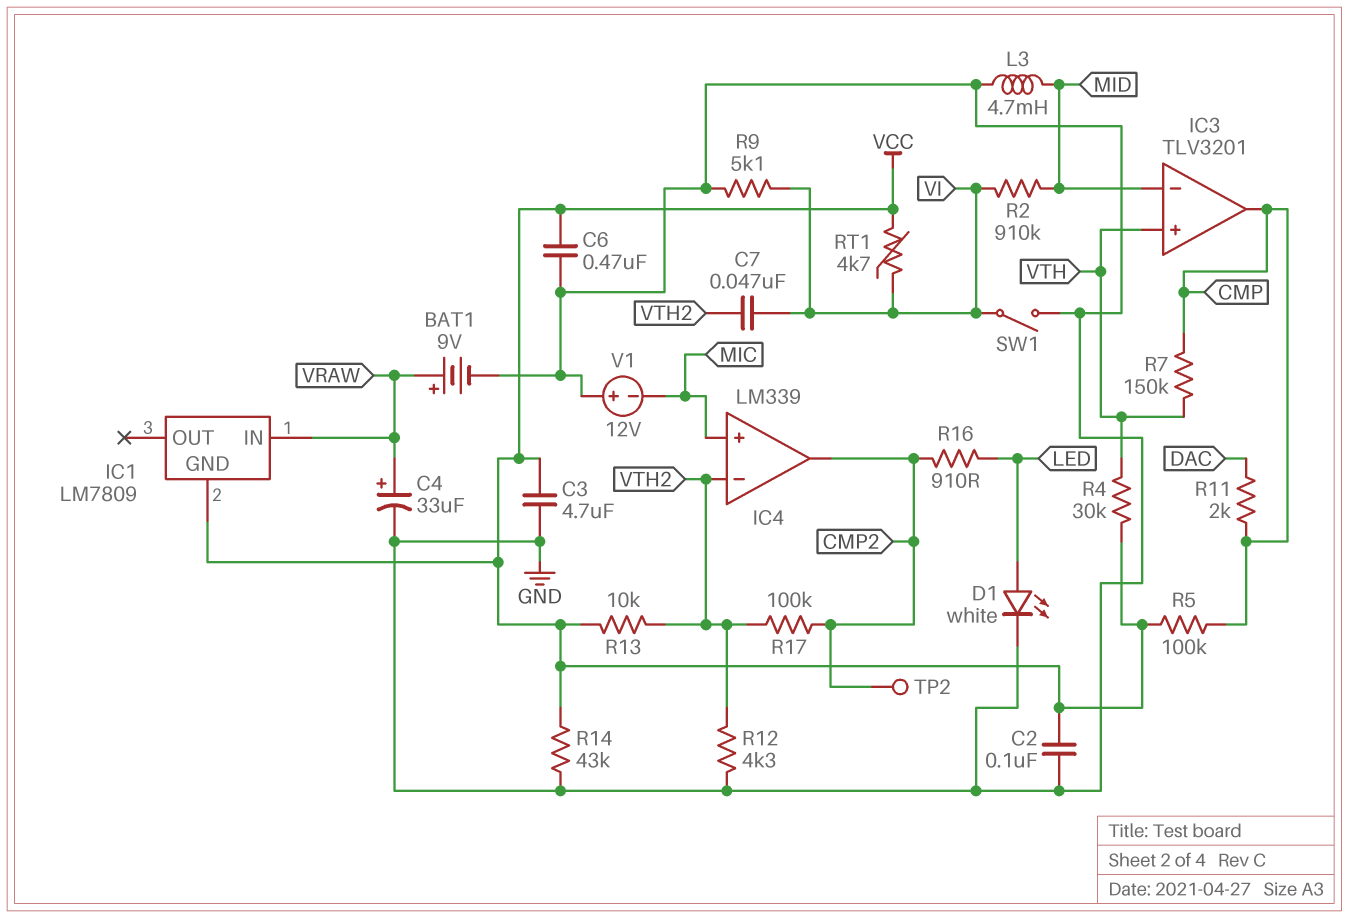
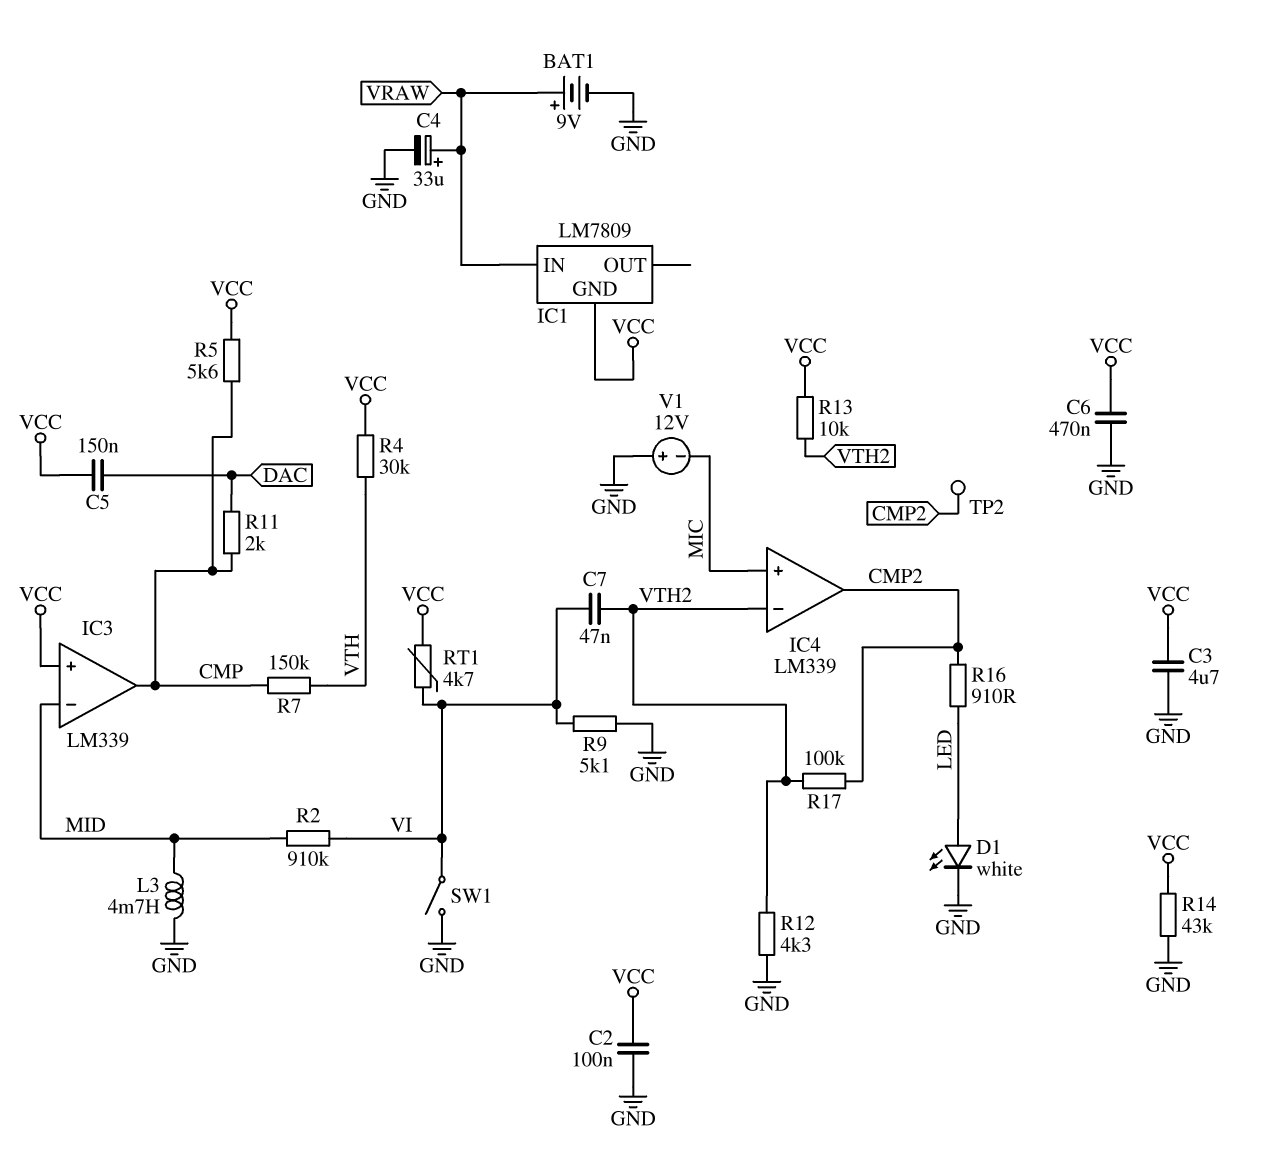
C5: none -> 150nF (DAC, VCC)
IC3: TLV3201 -> LM339
IC3 pin in+: VTH -> VCC
R5: 100k (CMP, VCC) -> 5.6k (CMP, VCC)

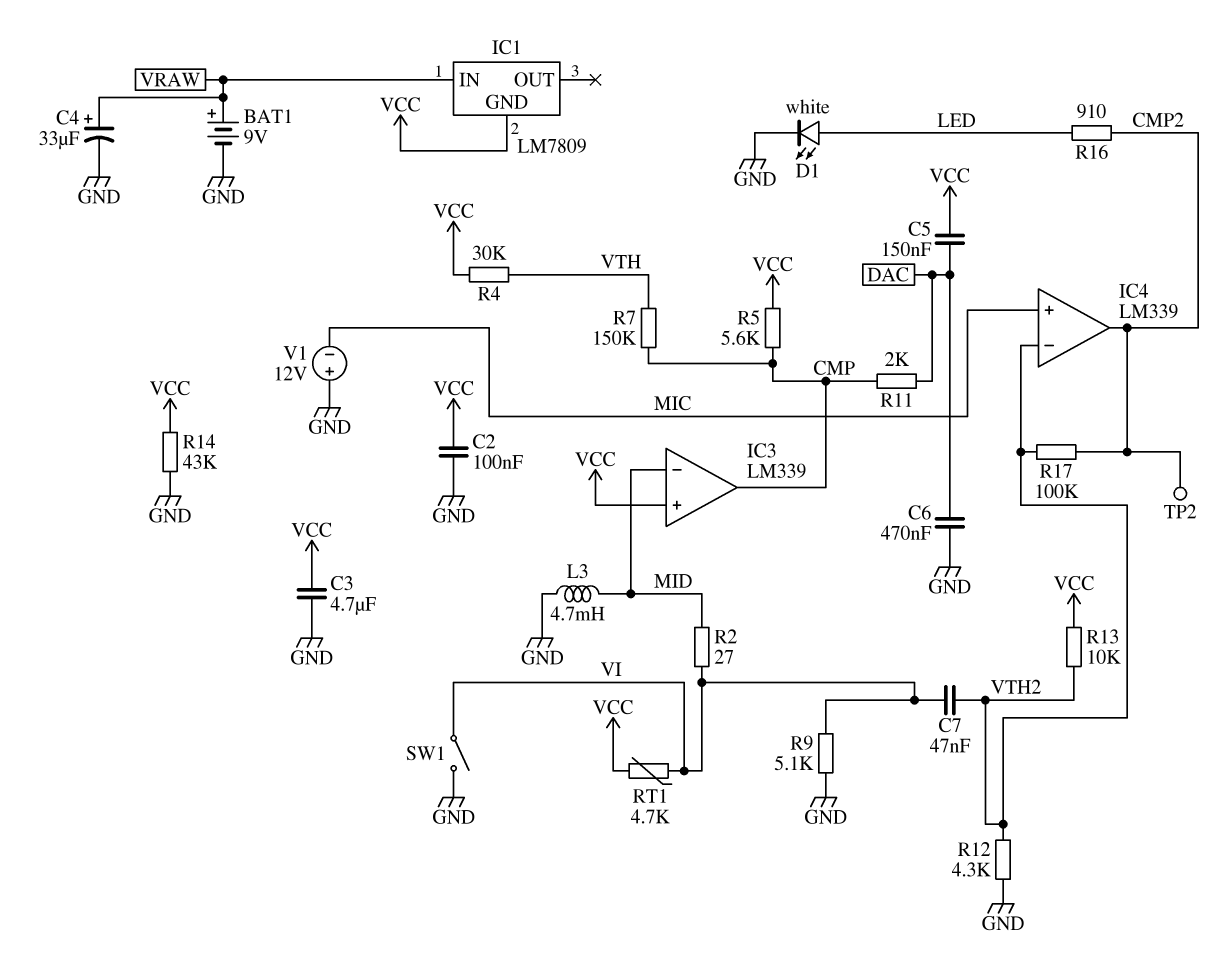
C6: 470nF (GND, VCC) -> 470nF (DAC, GND)
R2: 910k (MID, VI) -> 27 (MID, VI)

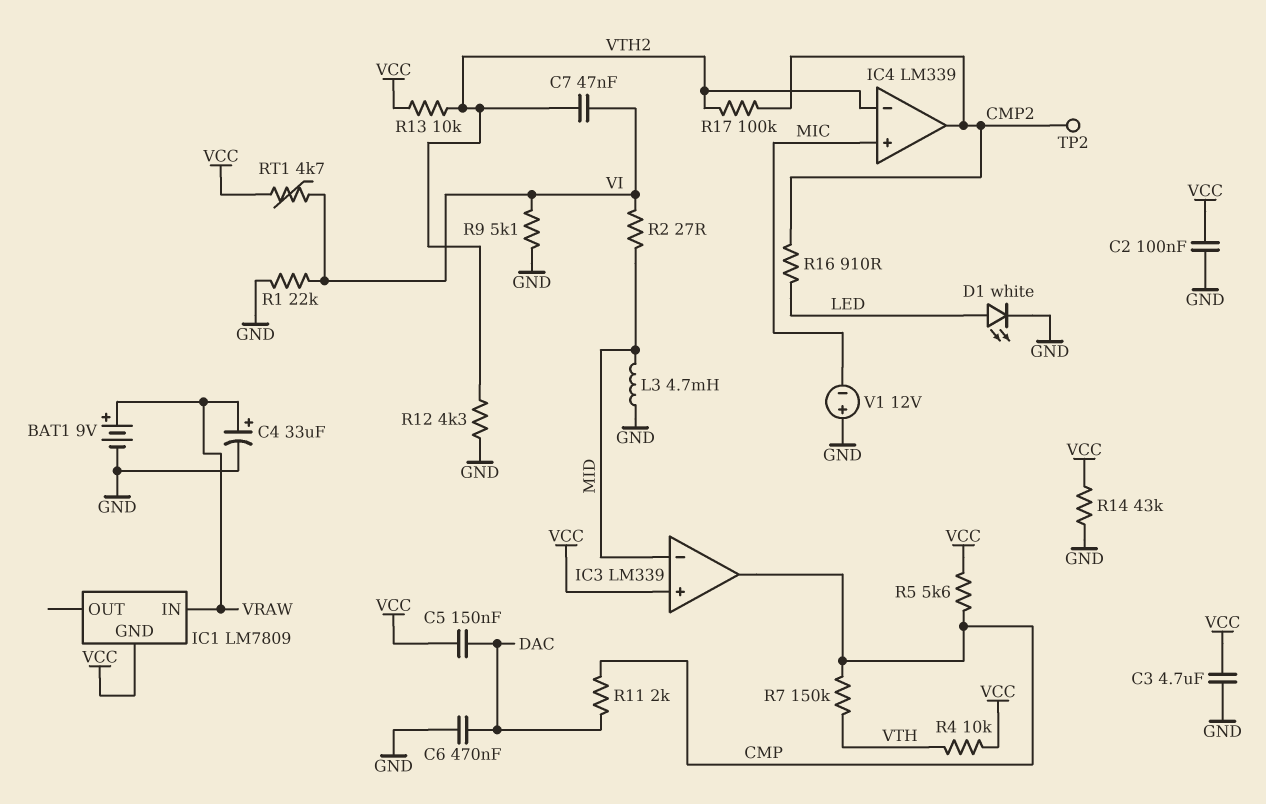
R1: none -> 22k (GND, VI)
R4: 30k (VCC, VTH) -> 10k (VCC, VTH)
SW1: switch (GND, VI) -> none

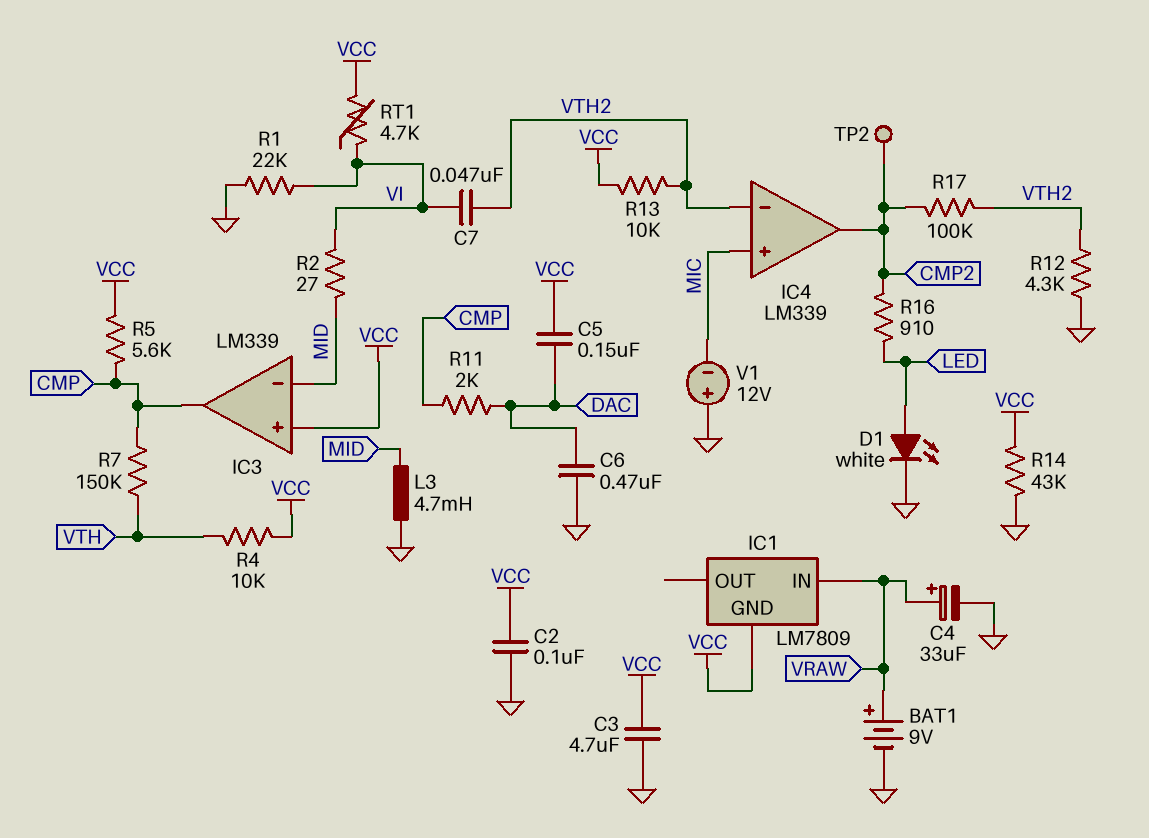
R9: 5.1k (GND, VI) -> none

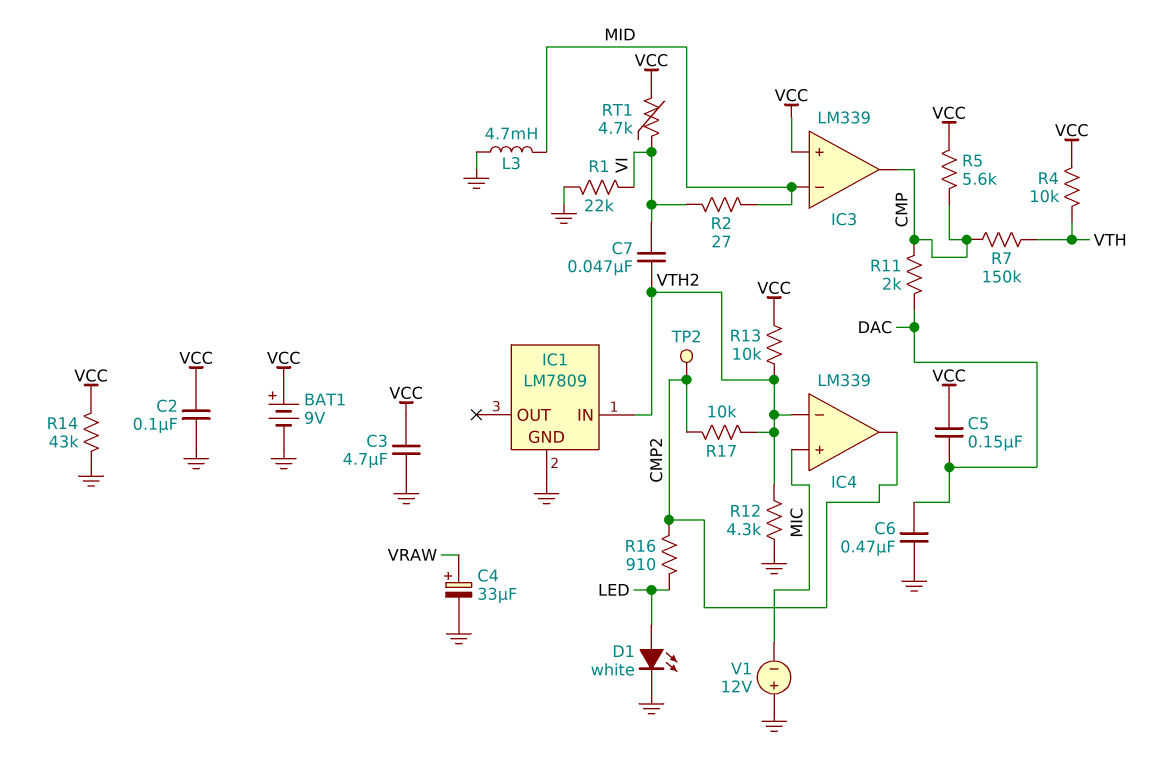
BAT1: 9V (plus VRAW, minus GND) -> 9V (plus VCC, minus GND)
IC1 pin GND: VCC -> GND
IC1 pin IN: VRAW -> VTH2
R17: 100k (CMP2, VTH2) -> 10k (CMP2, VTH2)

